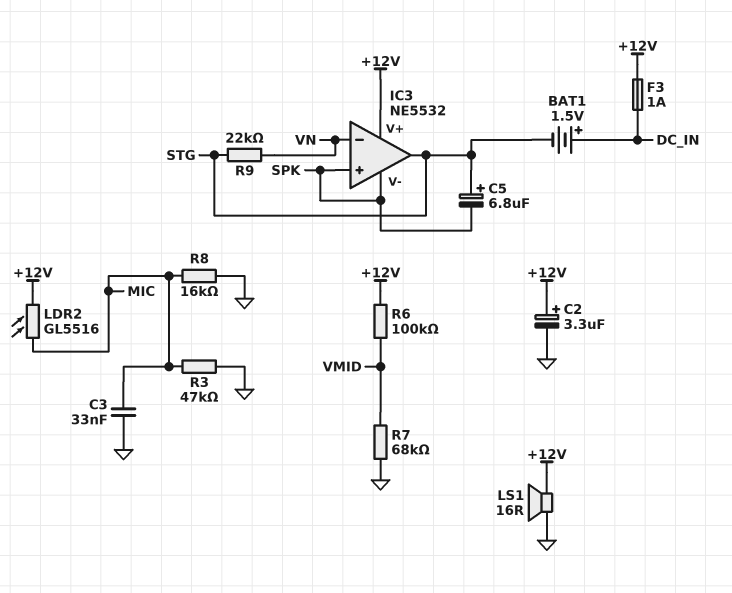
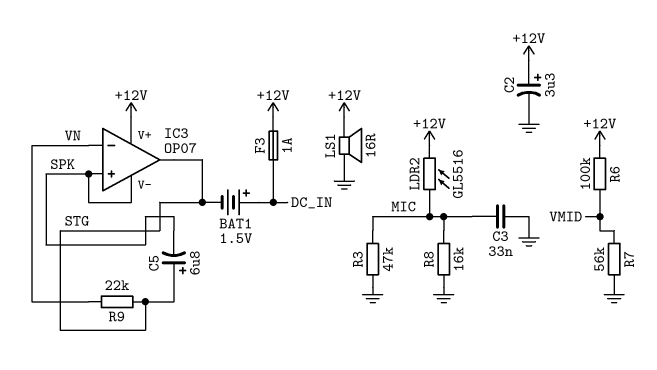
IC3: NE5532 -> OP07
R7: 68k (GND, VMID) -> 56k (GND, VMID)

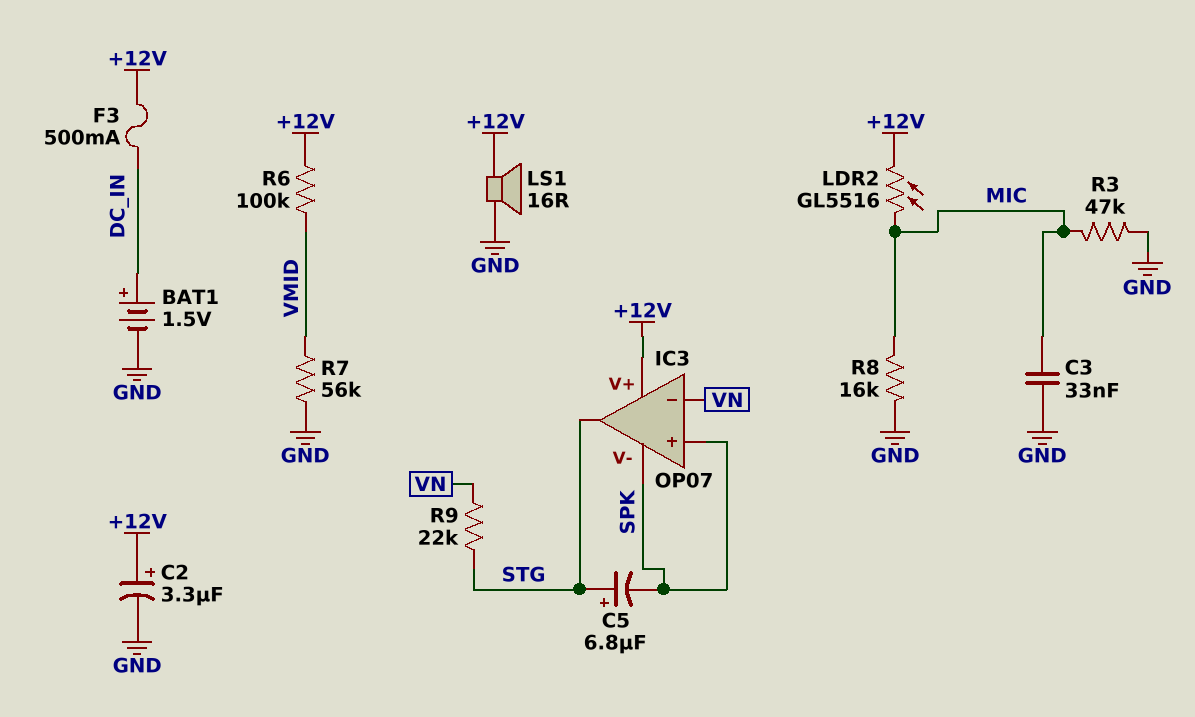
BAT1: 1.5V (plus DC_IN, minus STG) -> 1.5V (plus DC_IN, minus GND)
F3: 1A (+12V, DC_IN) -> 500mA (+12V, DC_IN)

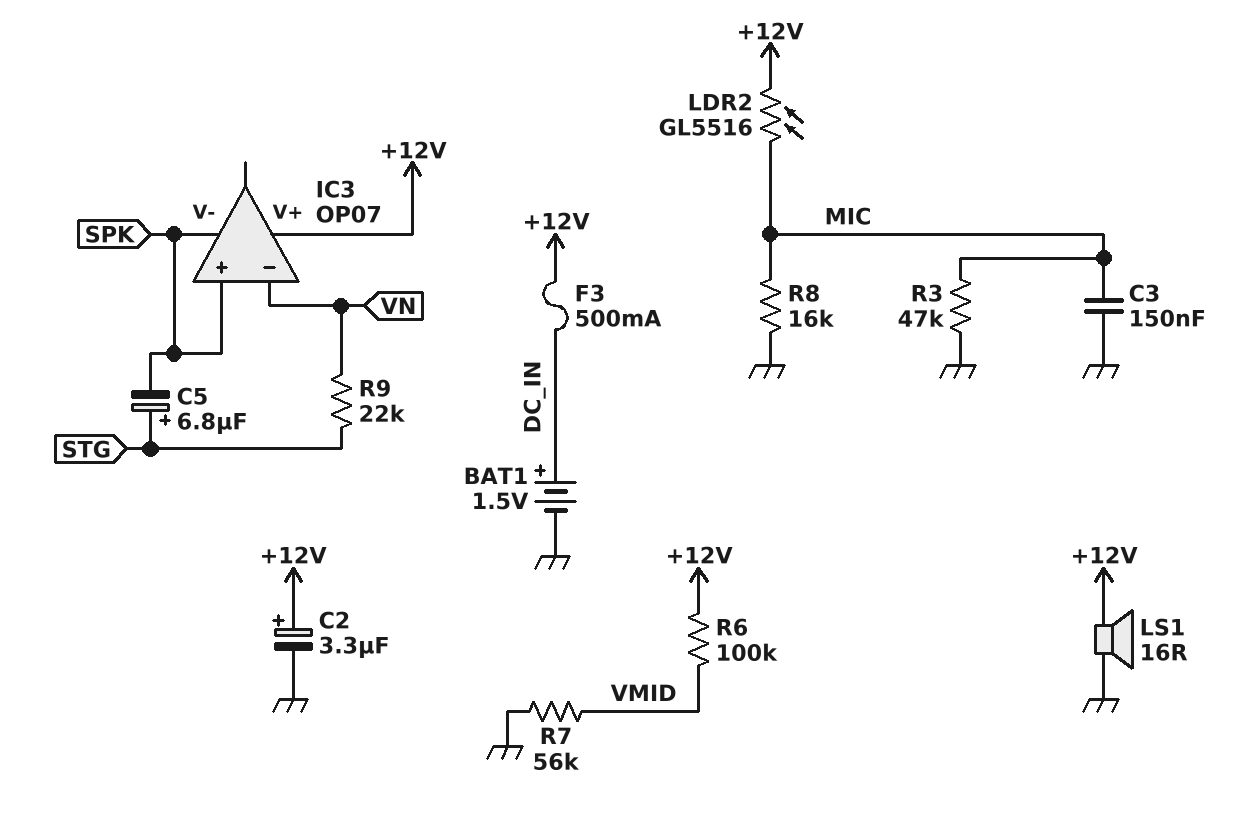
C3: 33nF (GND, MIC) -> 150nF (GND, MIC)
IC3 pin out: STG -> none

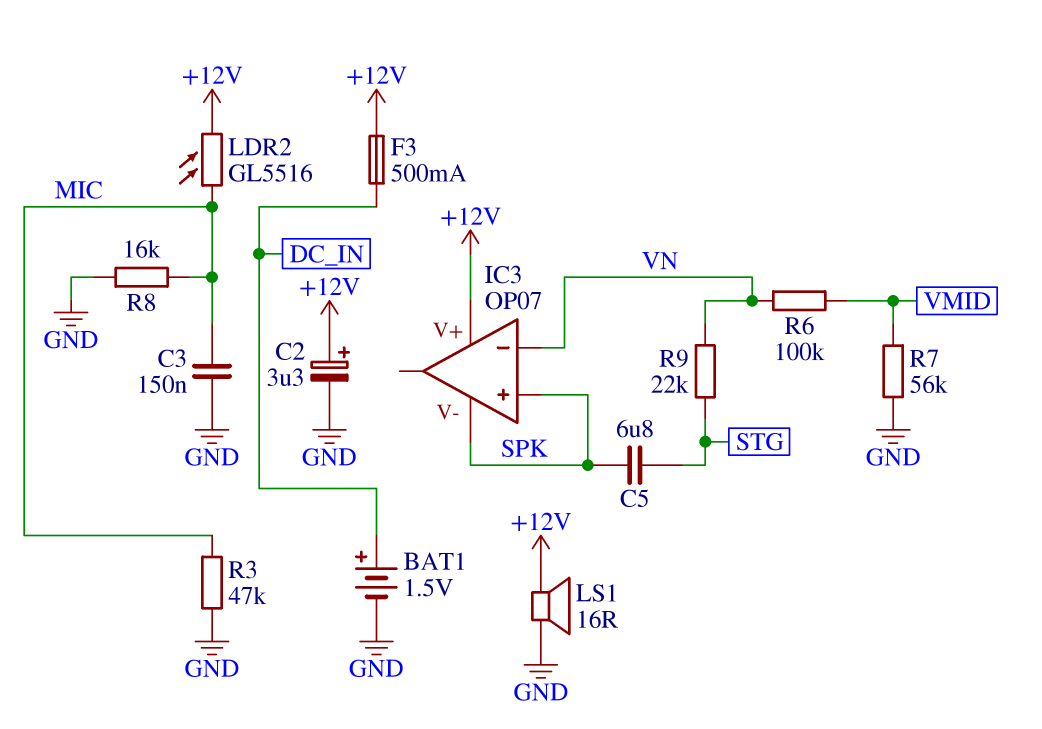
C5: 6.8uF (plus STG, minus SPK) -> 6.8uF (SPK, STG)
R6: 100k (+12V, VMID) -> 100k (VMID, VN)

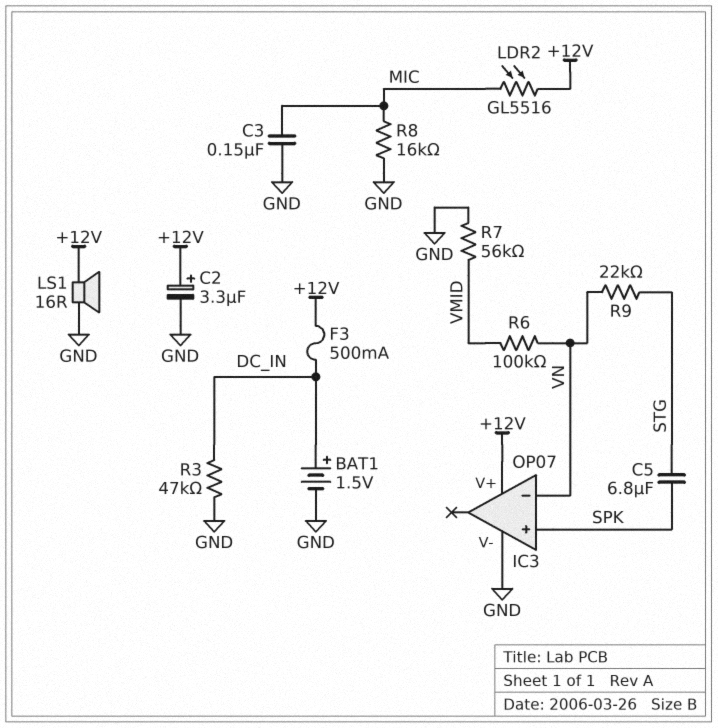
IC3 pin V-: SPK -> GND
R3: 47k (GND, MIC) -> 47k (DC_IN, GND)

